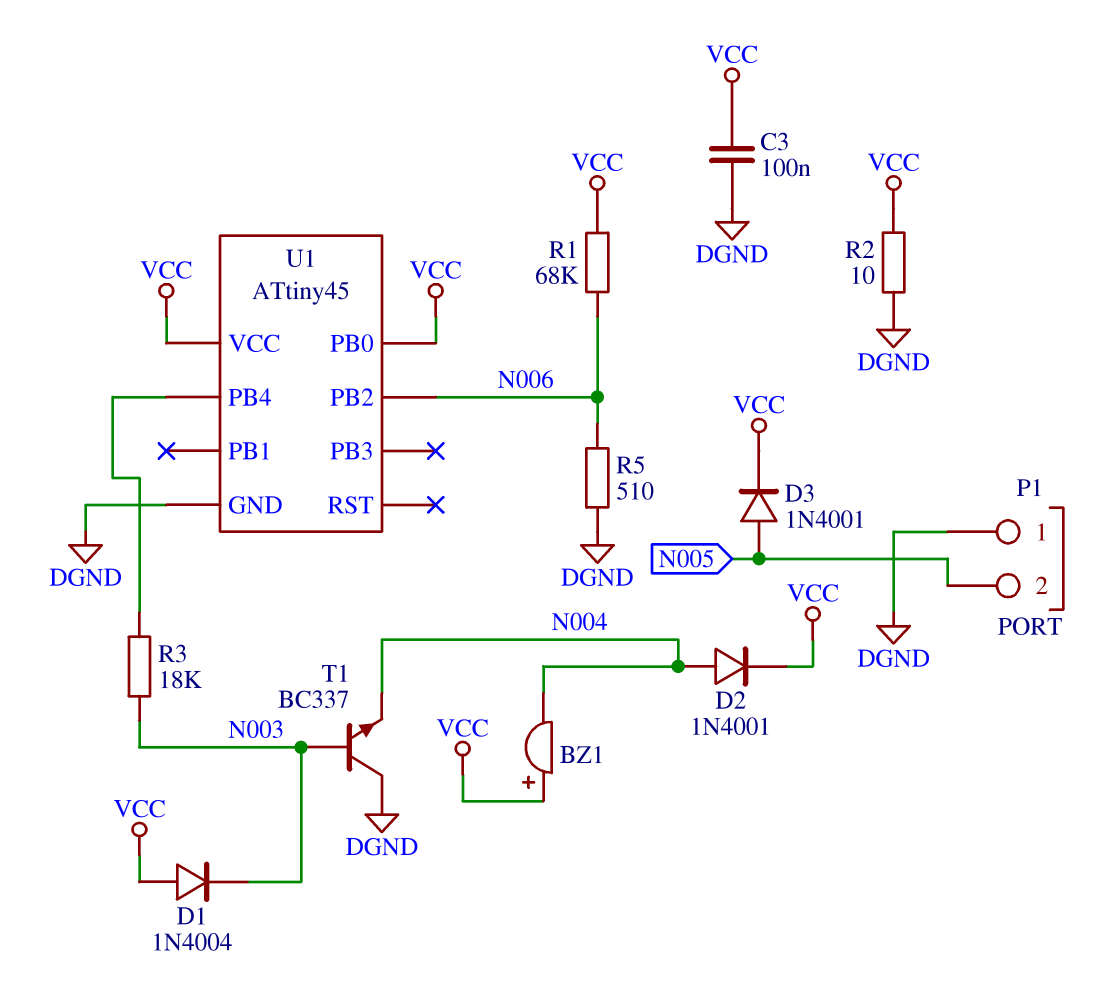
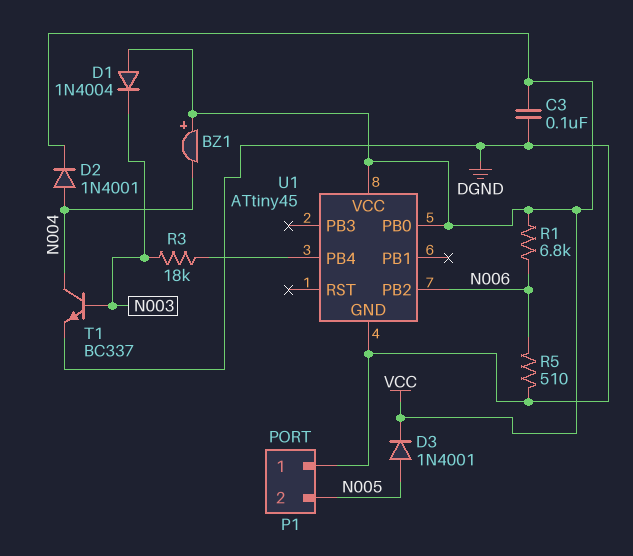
R1: 68k (N006, VCC) -> 6.8k (N006, VCC)
R2: 10 (DGND, VCC) -> none
T1: NPN BC337 (B N003, C DGND, E N004) -> NPN BC337 (B N003, C N004, E DGND)

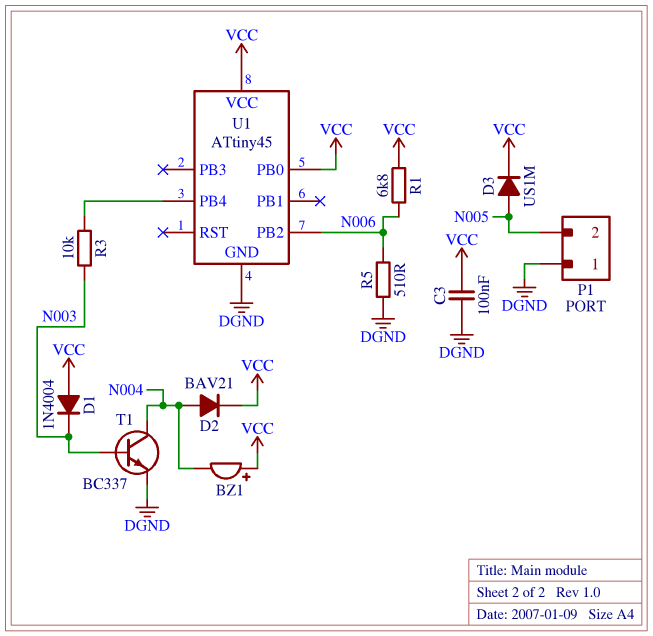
D2: diode 1N4001 (A N004, K VCC) -> diode BAV21 (A N004, K VCC)
D3: diode 1N4001 (A N005, K VCC) -> diode US1M (A N005, K VCC)
R3: 18k (N003, U1/PB4) -> 10k (N003, U1/PB4)

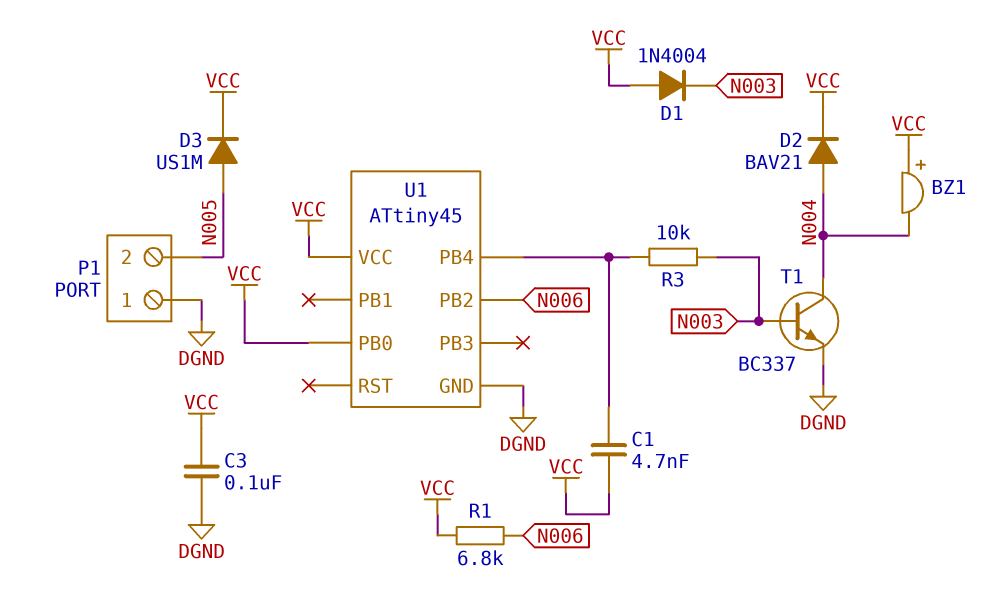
C1: none -> 4.7nF (U1/PB4, VCC)
R5: 510 (DGND, N006) -> none

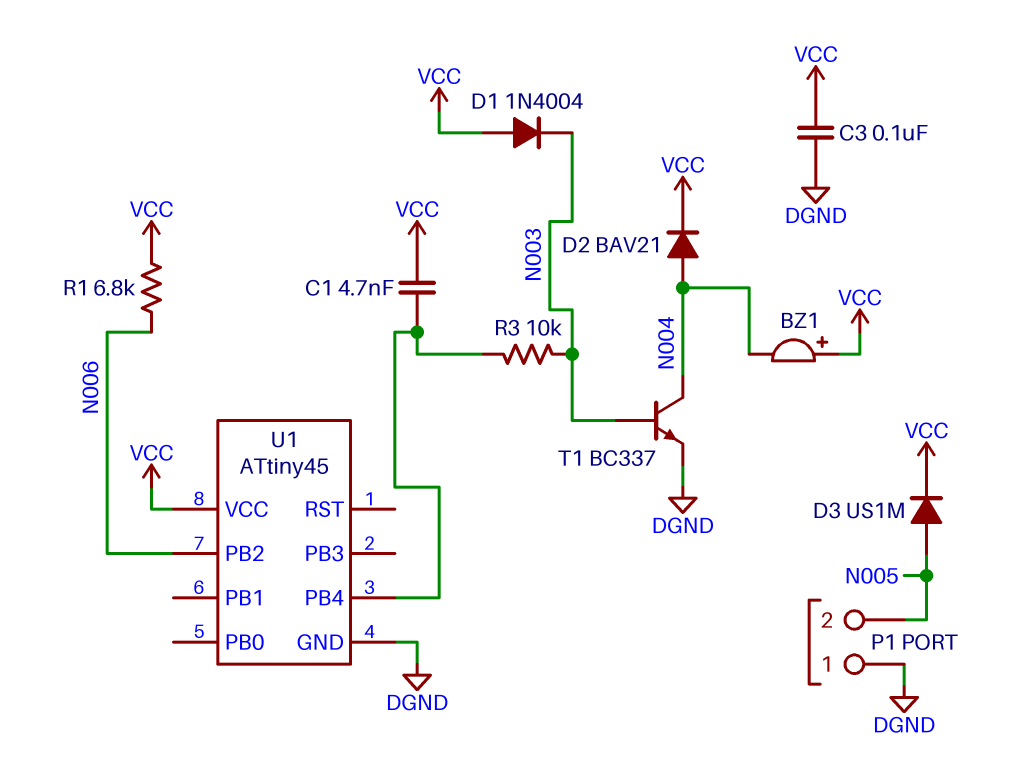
U1 pin PB0: VCC -> none

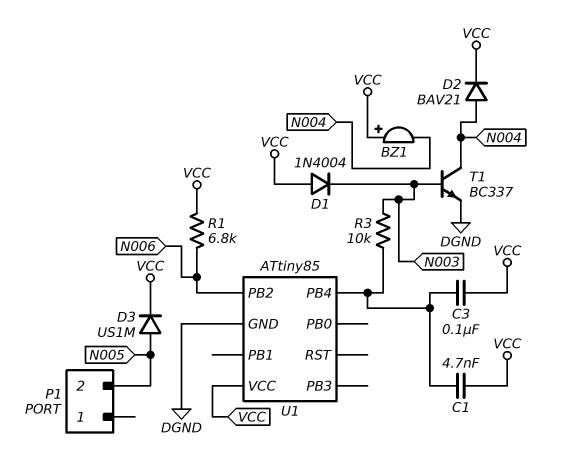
C3: 100nF (DGND, VCC) -> 100nF (U1/PB4, VCC)
P1 pin 1: DGND -> none
U1: ATtiny45 -> ATtiny85

